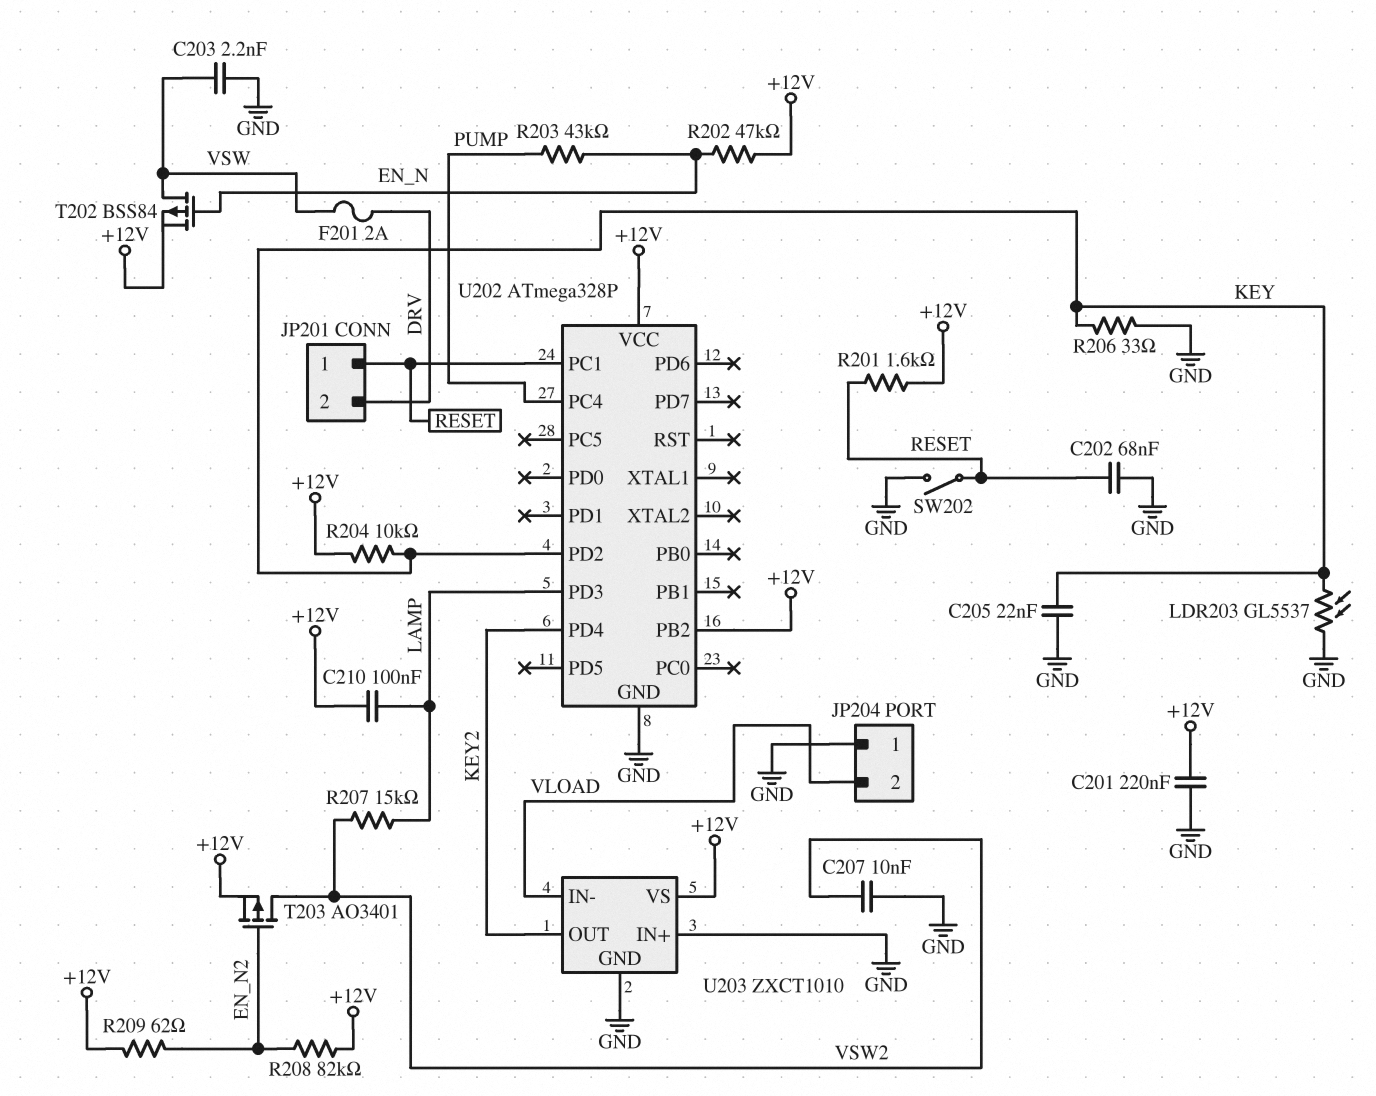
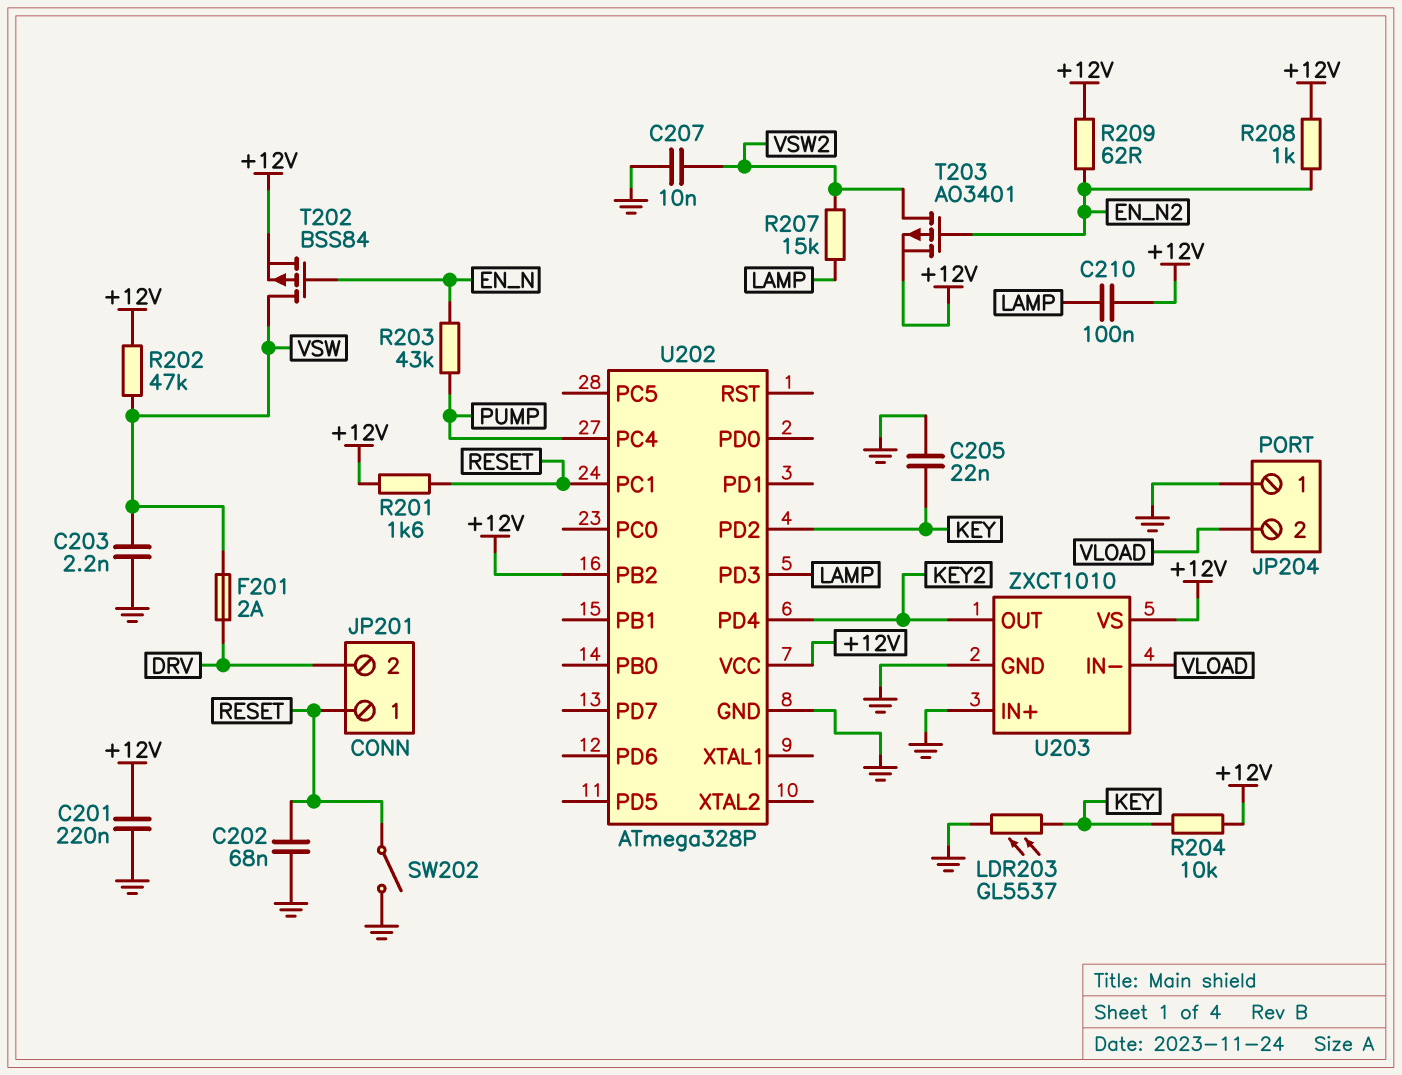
R202: 47k (+12V, EN_N) -> 47k (+12V, VSW)
R206: 33 (GND, KEY) -> none
R208: 82k (+12V, EN_N2) -> 1k (+12V, EN_N2)

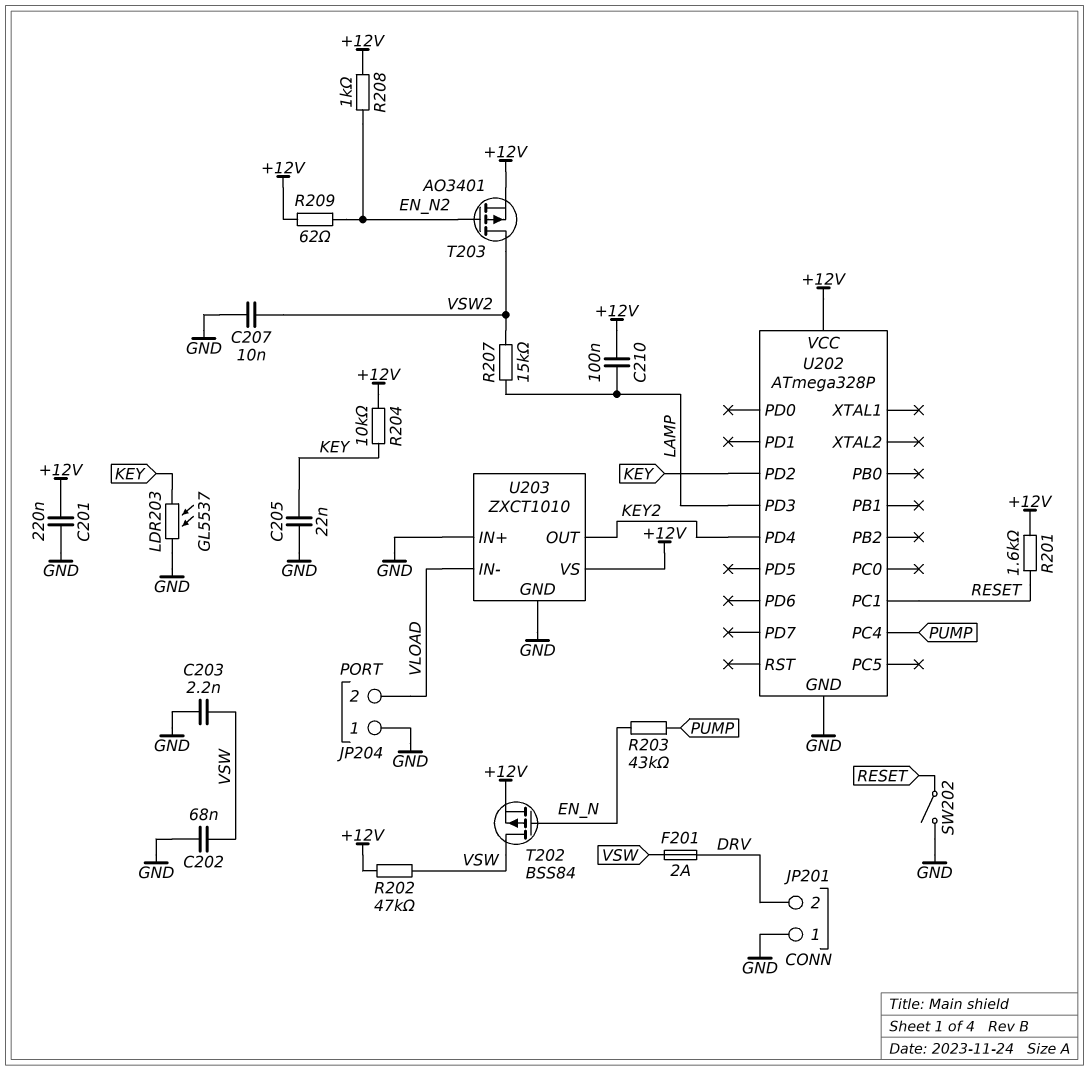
C202: 68nF (GND, RESET) -> 68nF (GND, VSW)
JP201 pin 1: RESET -> GND
U202 pin PB2: +12V -> none

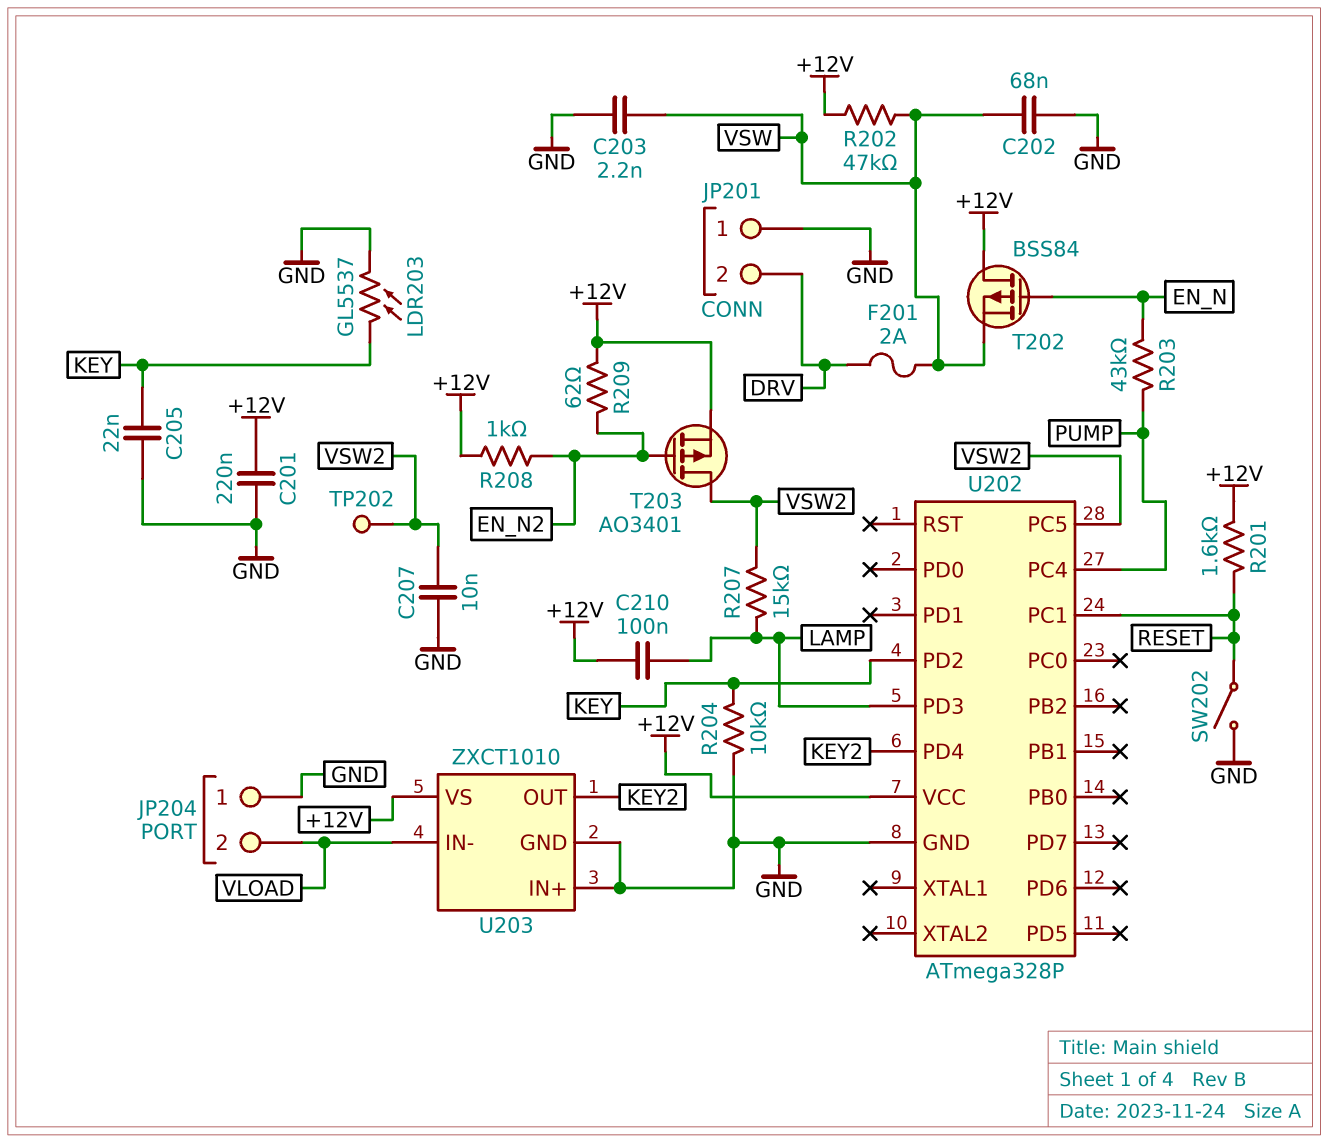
R204: 10k (+12V, KEY) -> 10k (GND, KEY)
T202: PMOS BSS84 (G EN_N, D VSW, S +12V) -> PMOS BSS84 (G EN_N, D +12V, S VSW)
TP202: none -> test point (VSW2)
U202 pin PC5: none -> VSW2

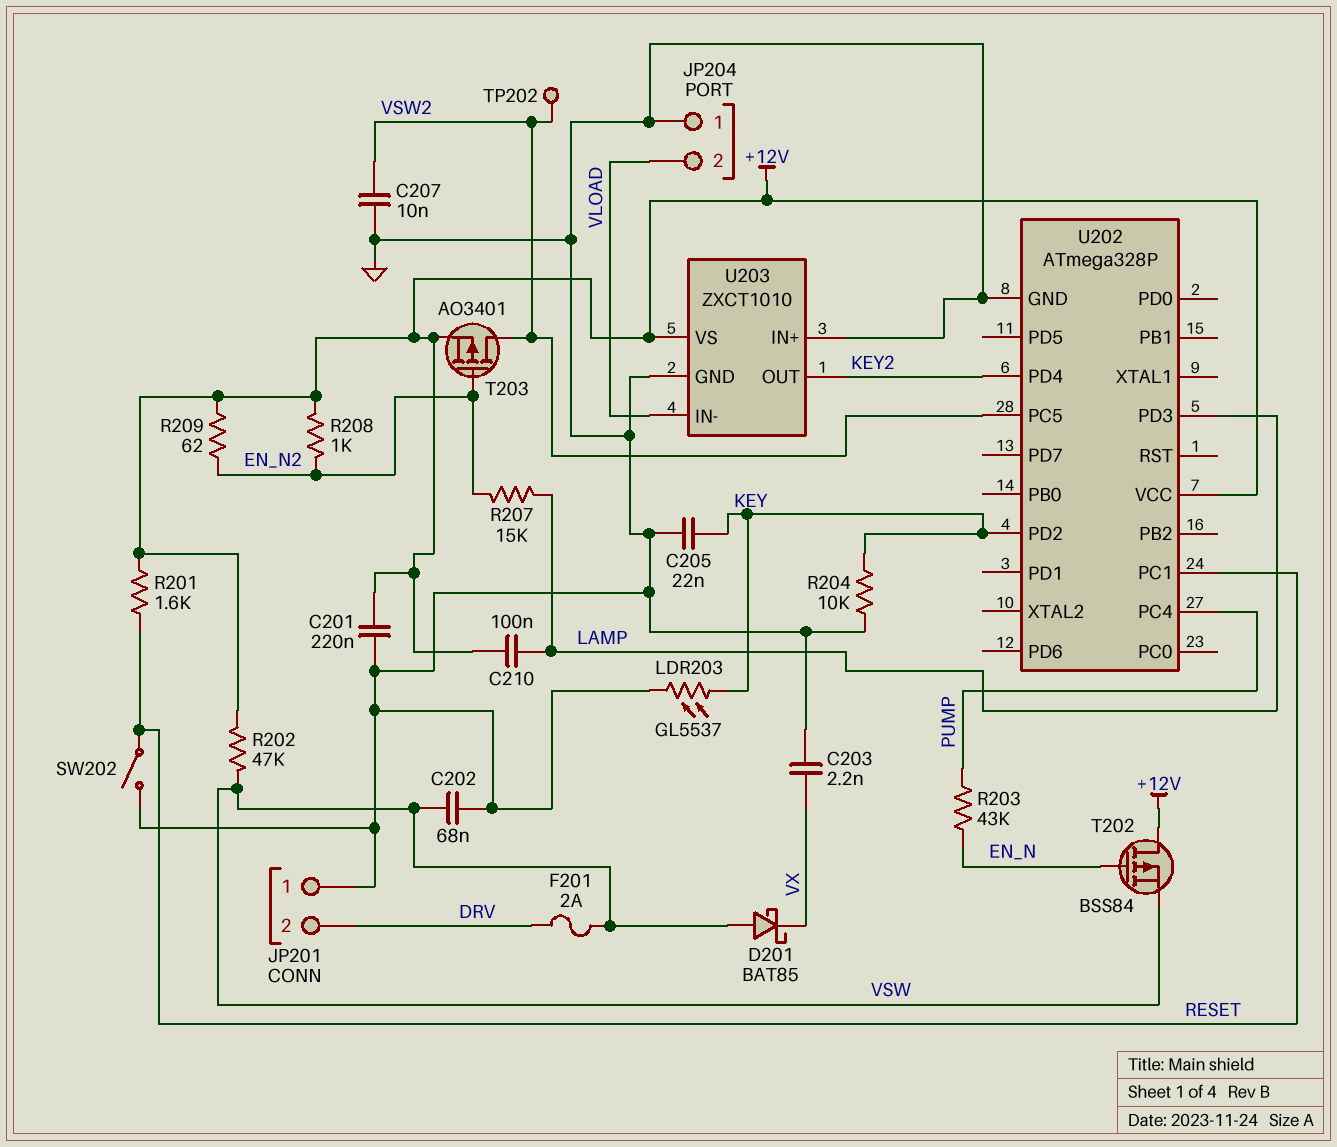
C203: 2.2nF (GND, VSW) -> 2.2nF (GND, VX)
D201: none -> schottky BAT85 (A VSW, K VX)
R207: 15k (LAMP, VSW2) -> 15k (EN_N2, LAMP)

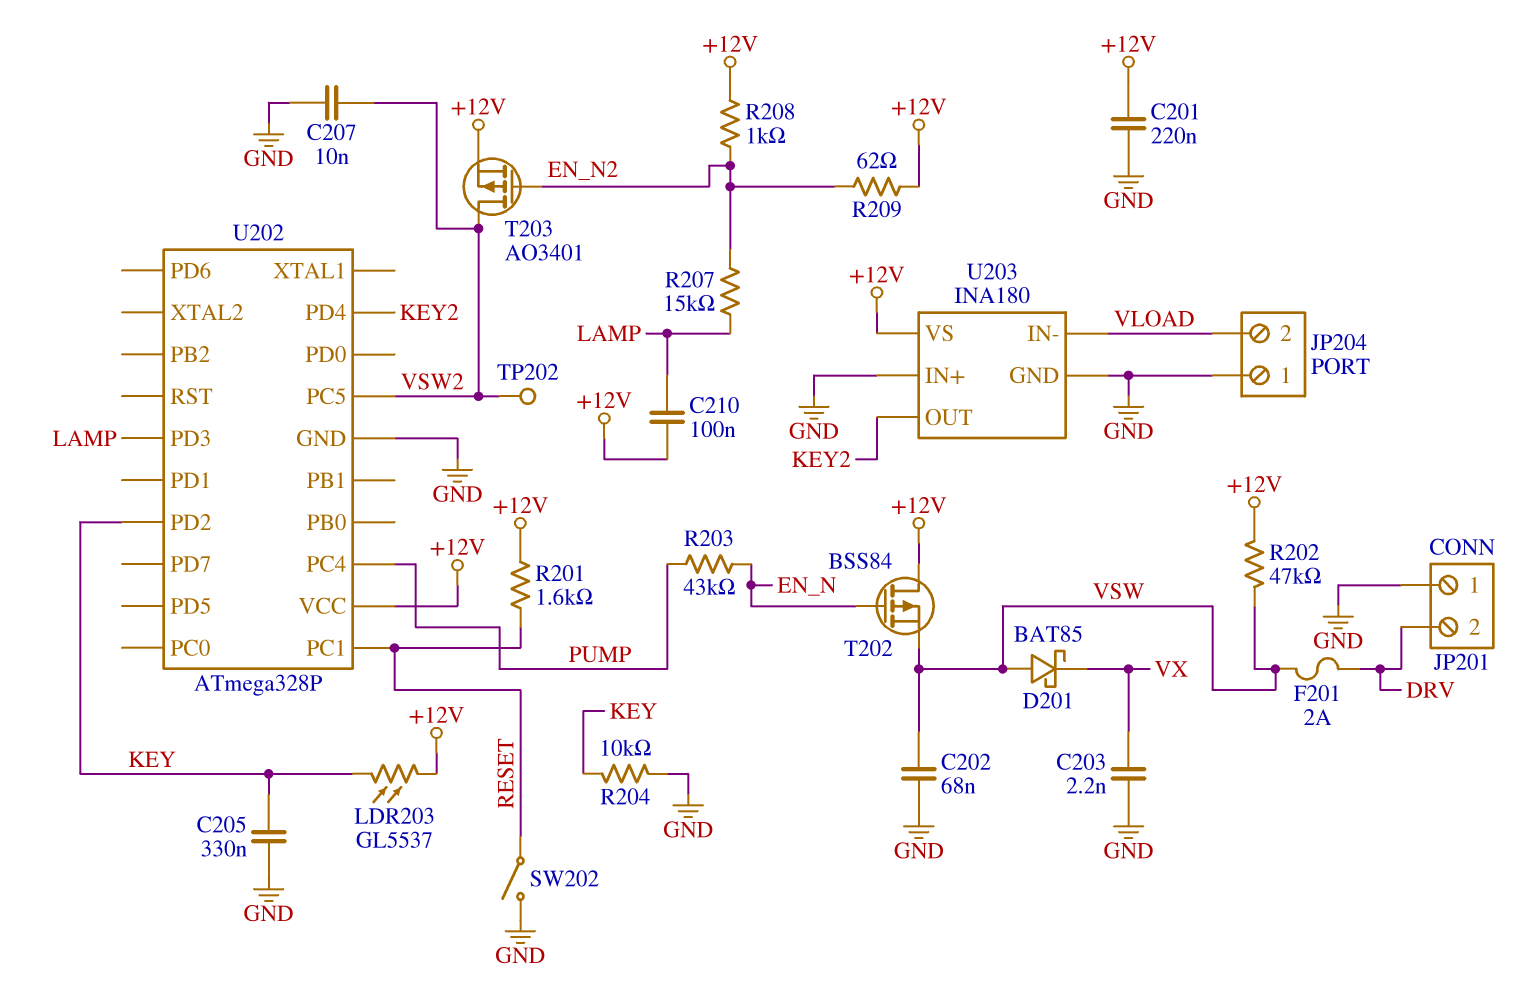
C205: 22nF (GND, KEY) -> 330nF (GND, KEY)
LDR203: GL5537 (GND, KEY) -> GL5537 (+12V, KEY)
U203: ZXCT1010 -> INA180

